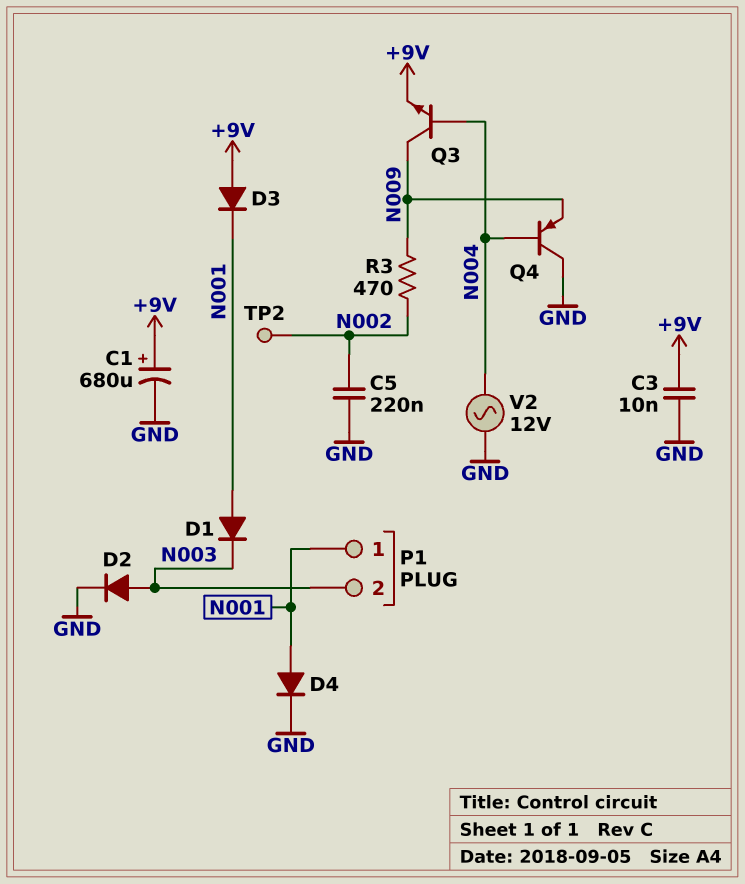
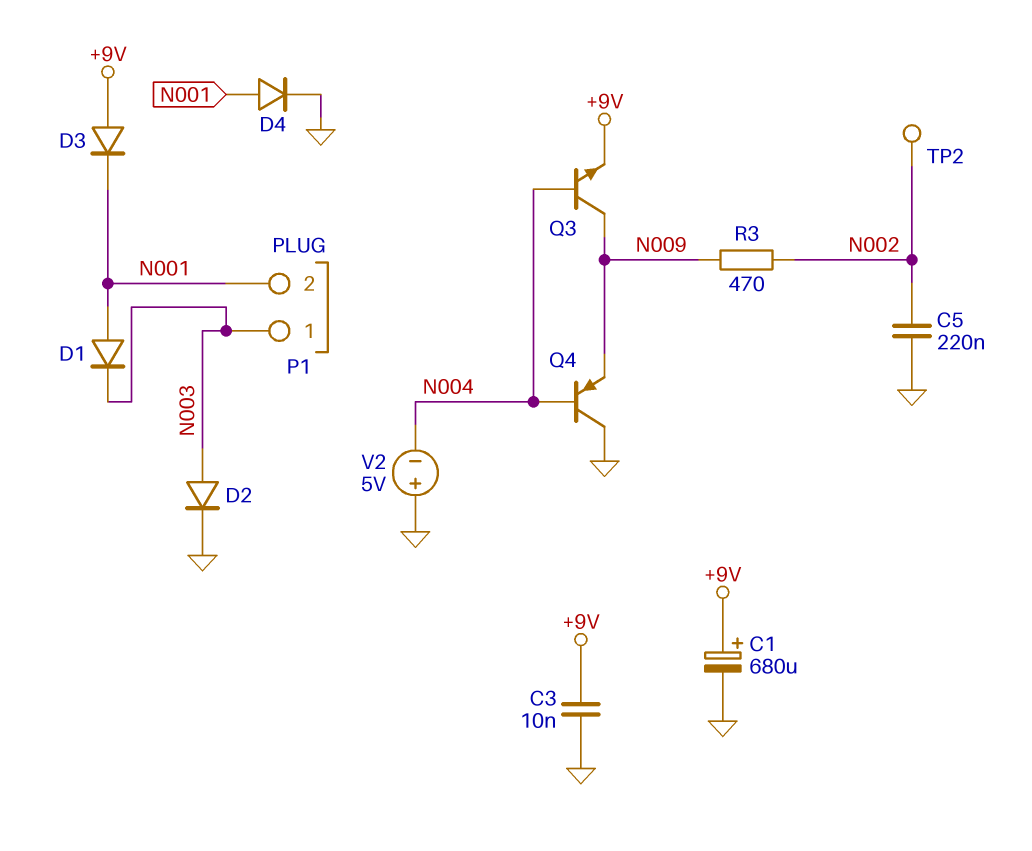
P1 pin 1: N001 -> N003
P1 pin 2: N003 -> N001
V2: AC 12V (GND, N004) -> 5V (plus GND, minus N004)

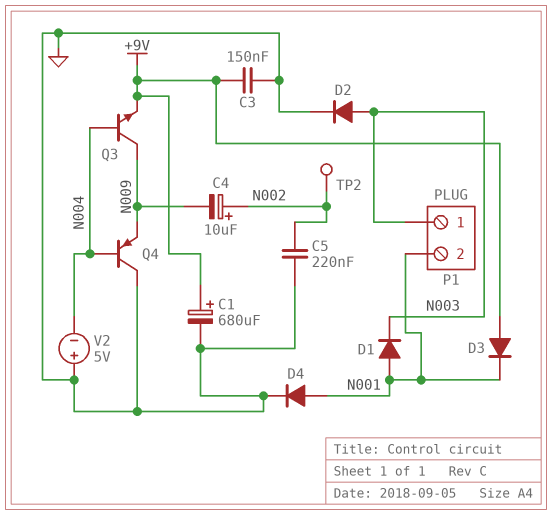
C3: 10nF (+9V, GND) -> 150nF (+9V, GND)
C4: none -> 10uF (plus N002, minus N009)
R3: 470 (N002, N009) -> none

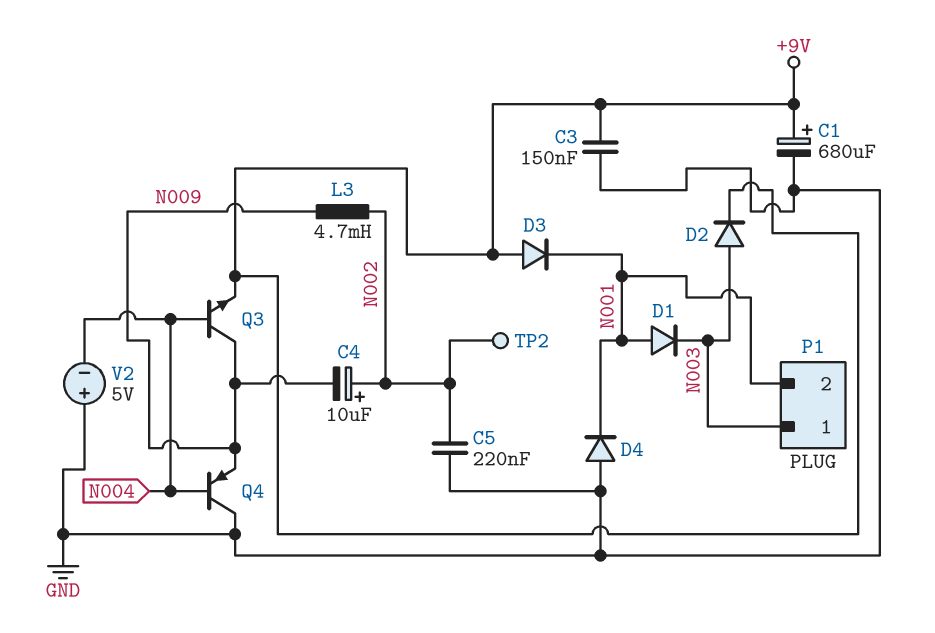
D2: diode (A N003, K GND) -> diode (A N003, K +9V)
D4: diode (A N001, K GND) -> diode (A GND, K N001)
L3: none -> 4.7mH (N002, N009)

